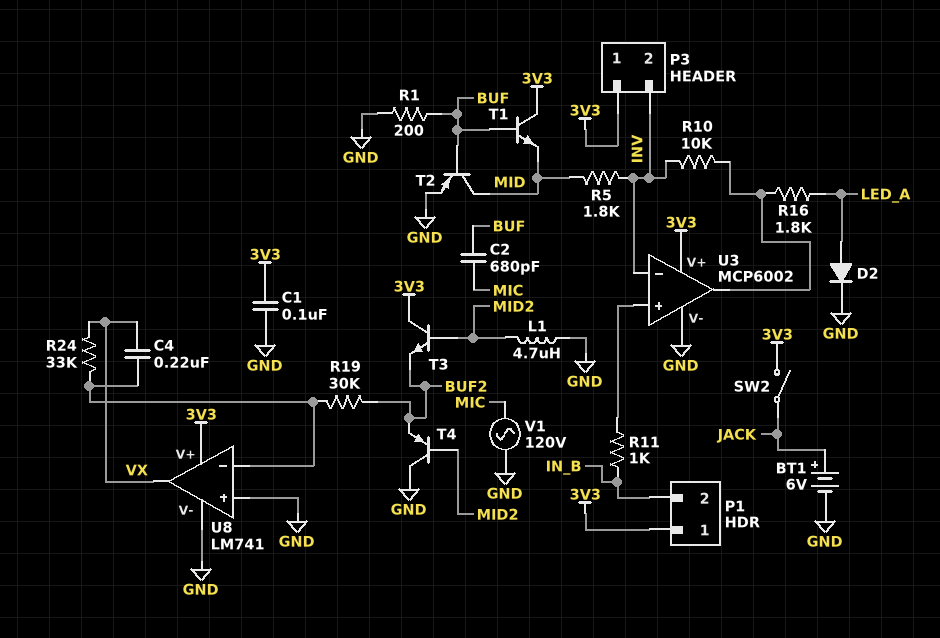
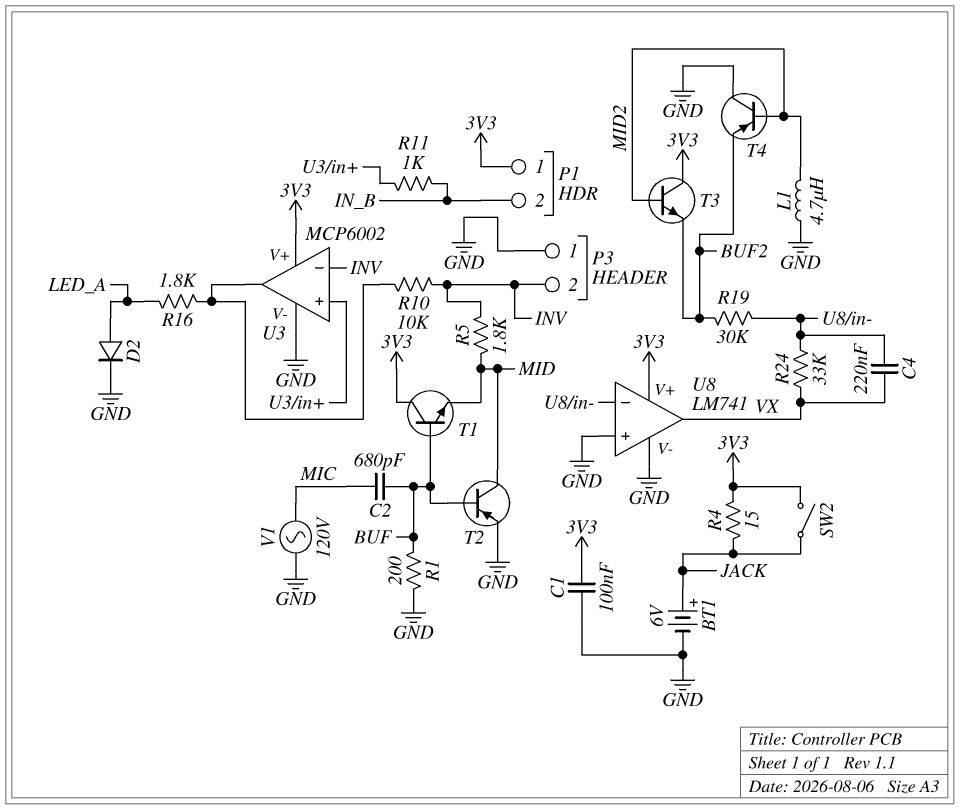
P3 pin 1: 3V3 -> GND
R4: none -> 15 (3V3, JACK)

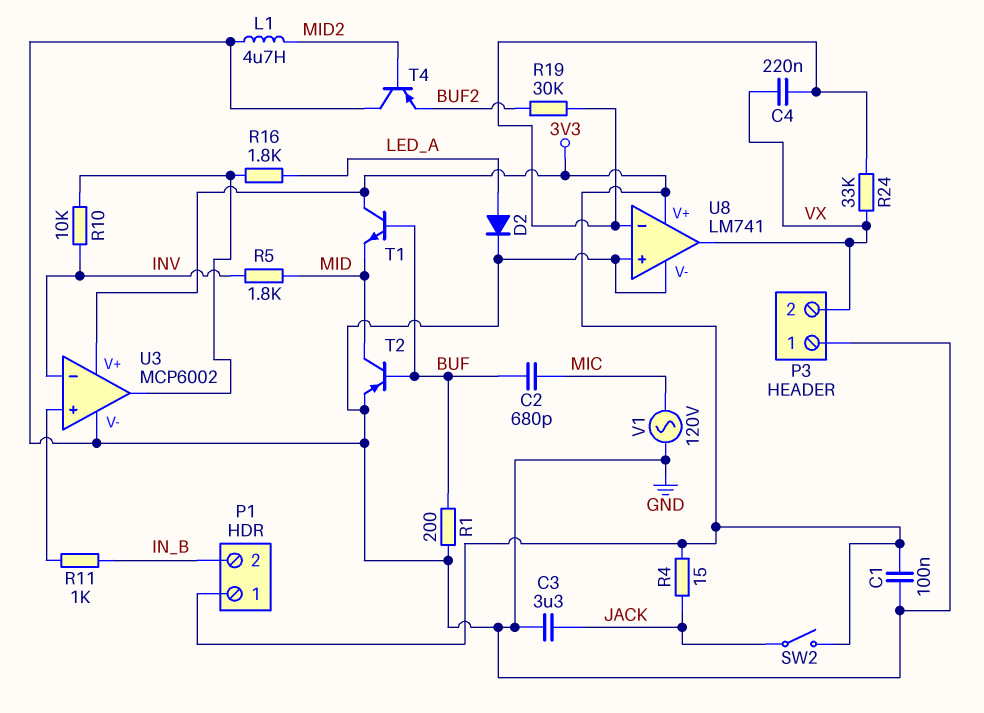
BT1: 6V (plus JACK, minus GND) -> none
C3: none -> 3.3uF (GND, JACK)
P3 pin 2: INV -> VX
T3: NPN (B MID2, C 3V3, E BUF2) -> none

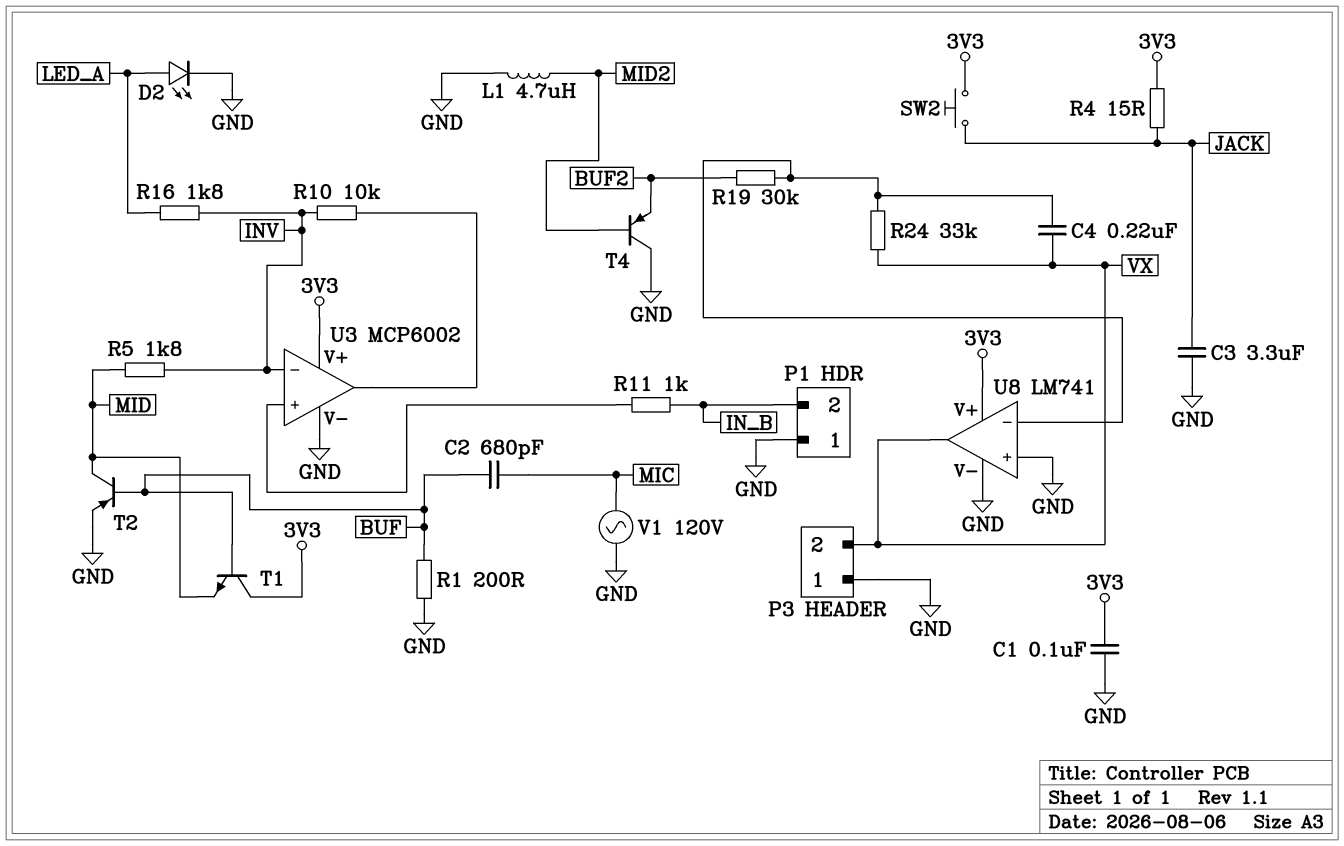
D2: diode (A LED_A, K GND) -> LED (A LED_A, K GND)
P1 pin 1: 3V3 -> GND
R16: 1.8k (LED_A, U3/out) -> 1.8k (INV, LED_A)
SW2: switch (3V3, JACK) -> button (3V3, JACK)

